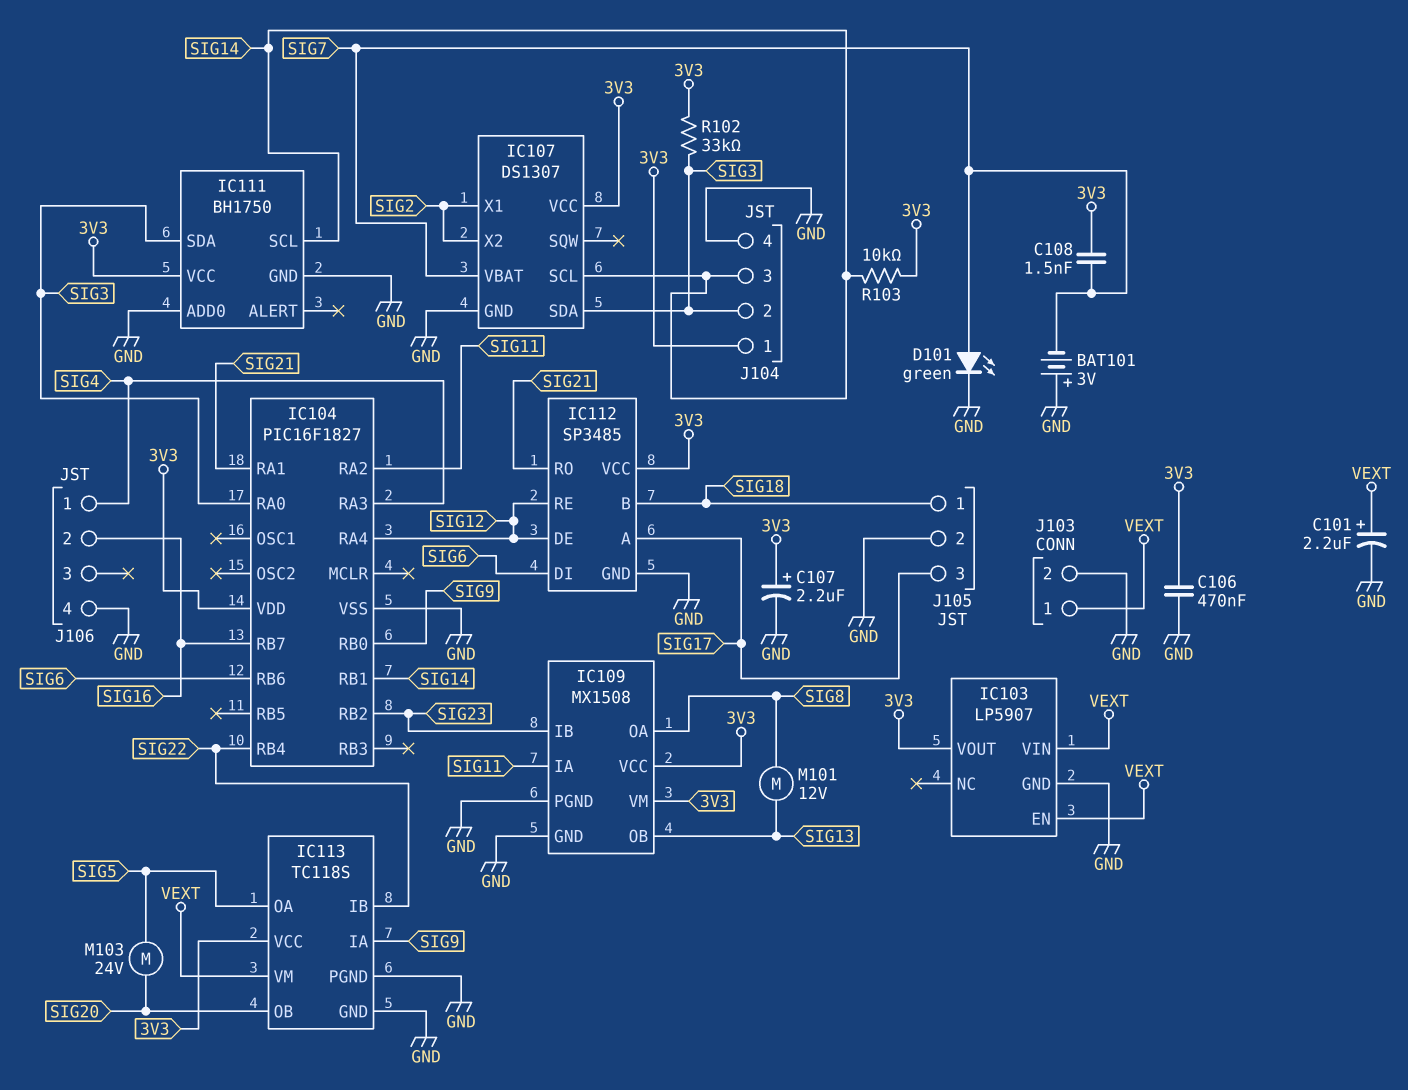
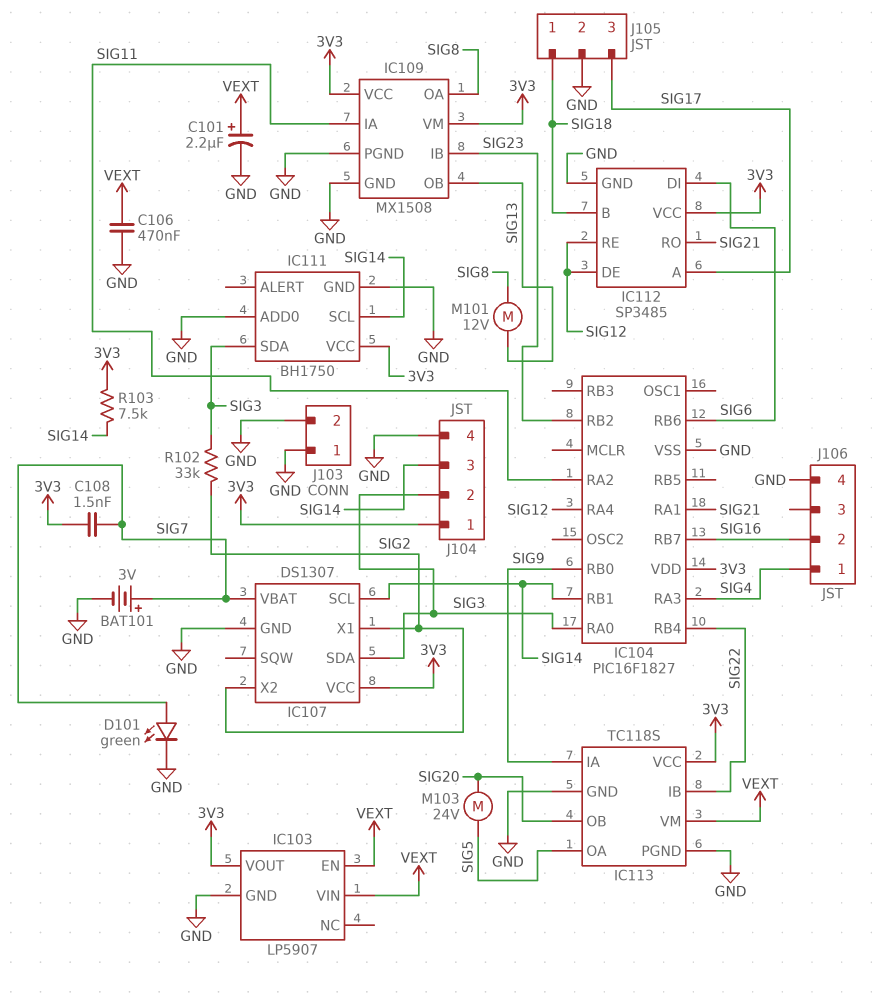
BAT101: 3V (plus GND, minus SIG7) -> 3V (plus SIG7, minus GND)
C106: 470nF (3V3, GND) -> 470nF (GND, VEXT)
C107: 2.2uF (plus 3V3, minus GND) -> none
J103 pin 1: VEXT -> GND
R102: 33k (3V3, SIG3) -> 33k (SIG2, SIG3)
R103: 10k (3V3, SIG14) -> 7.5k (3V3, SIG14)

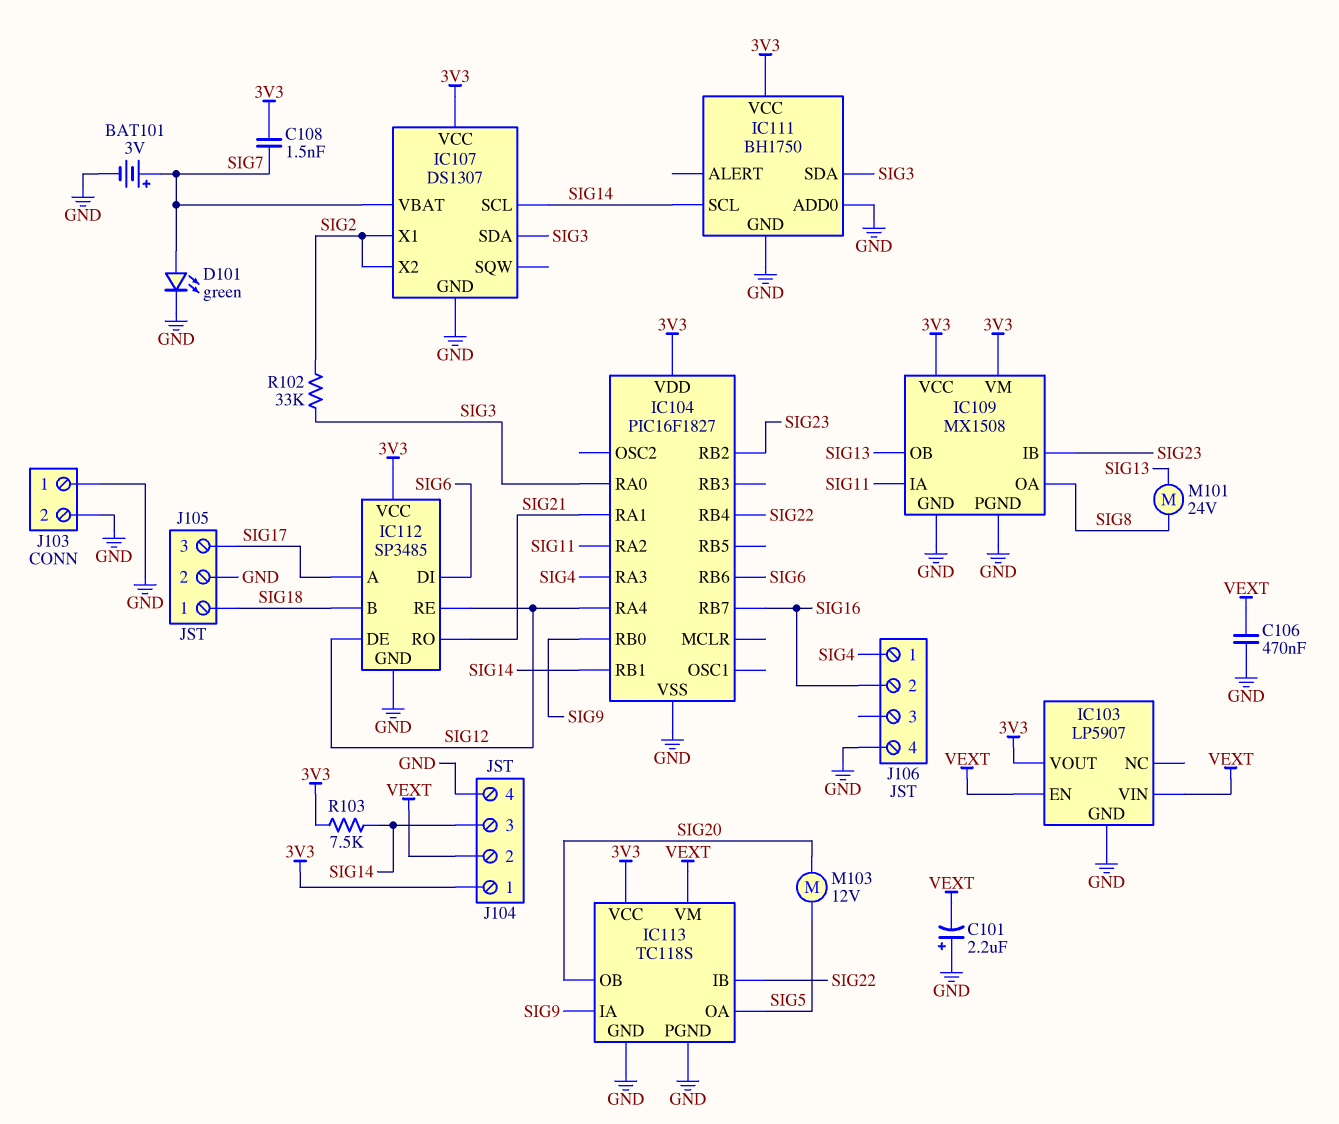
C101: 2.2uF (plus VEXT, minus GND) -> 2.2uF (plus GND, minus VEXT)
J104 pin 2: SIG3 -> VEXT
M101: motor 12V (SIG8, SIG13) -> motor 24V (SIG8, SIG13)
M103: motor 24V (SIG5, SIG20) -> motor 12V (SIG5, SIG20)

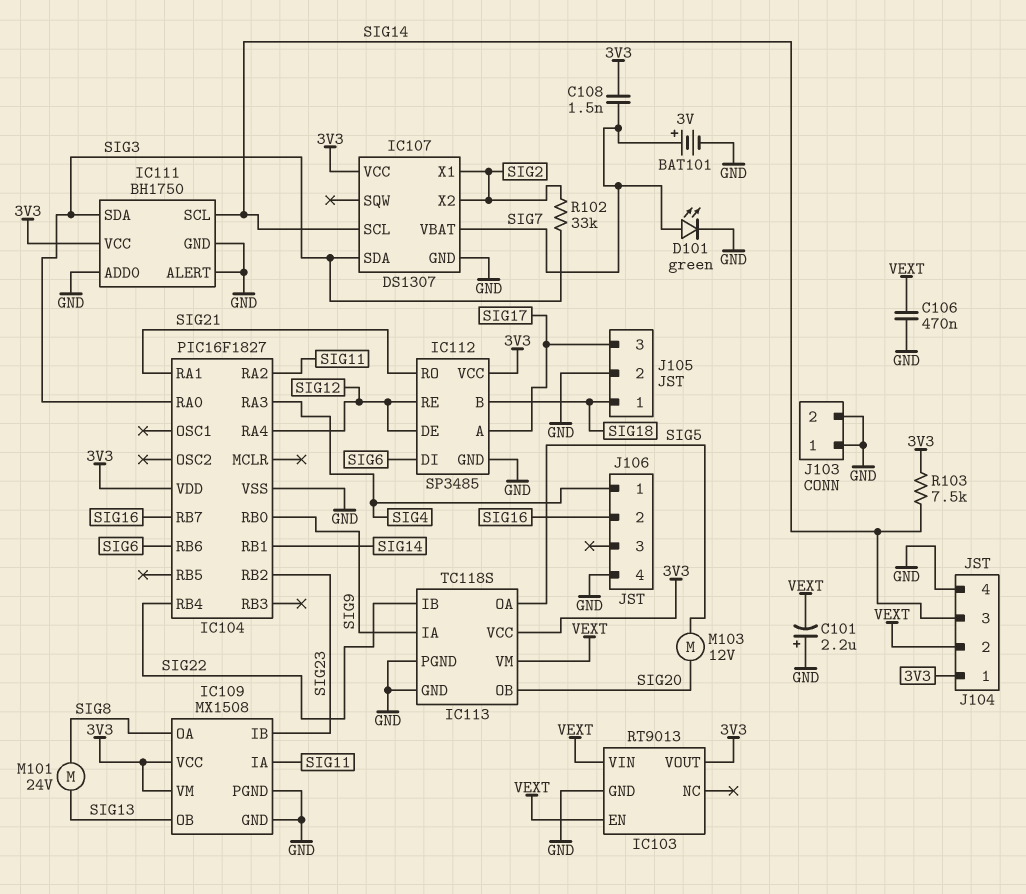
IC103: LP5907 -> RT9013
IC111 pin ALERT: none -> GND

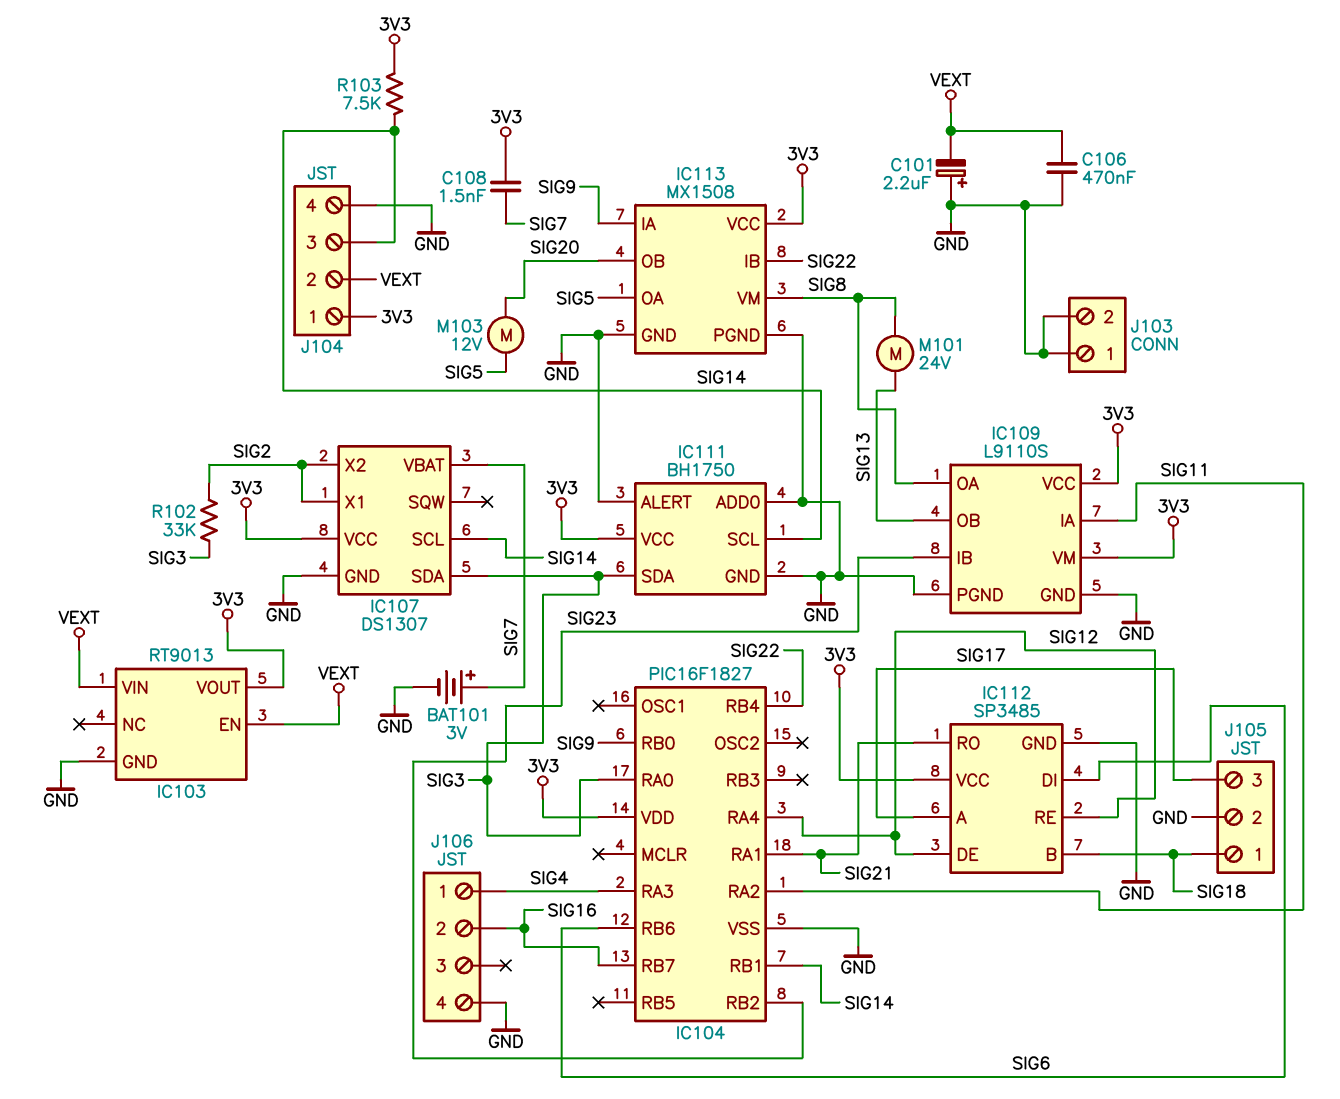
D101: LED green (A SIG7, K GND) -> none
IC109: MX1508 -> L9110S
IC113: TC118S -> MX1508
IC113 pin VM: VEXT -> SIG8

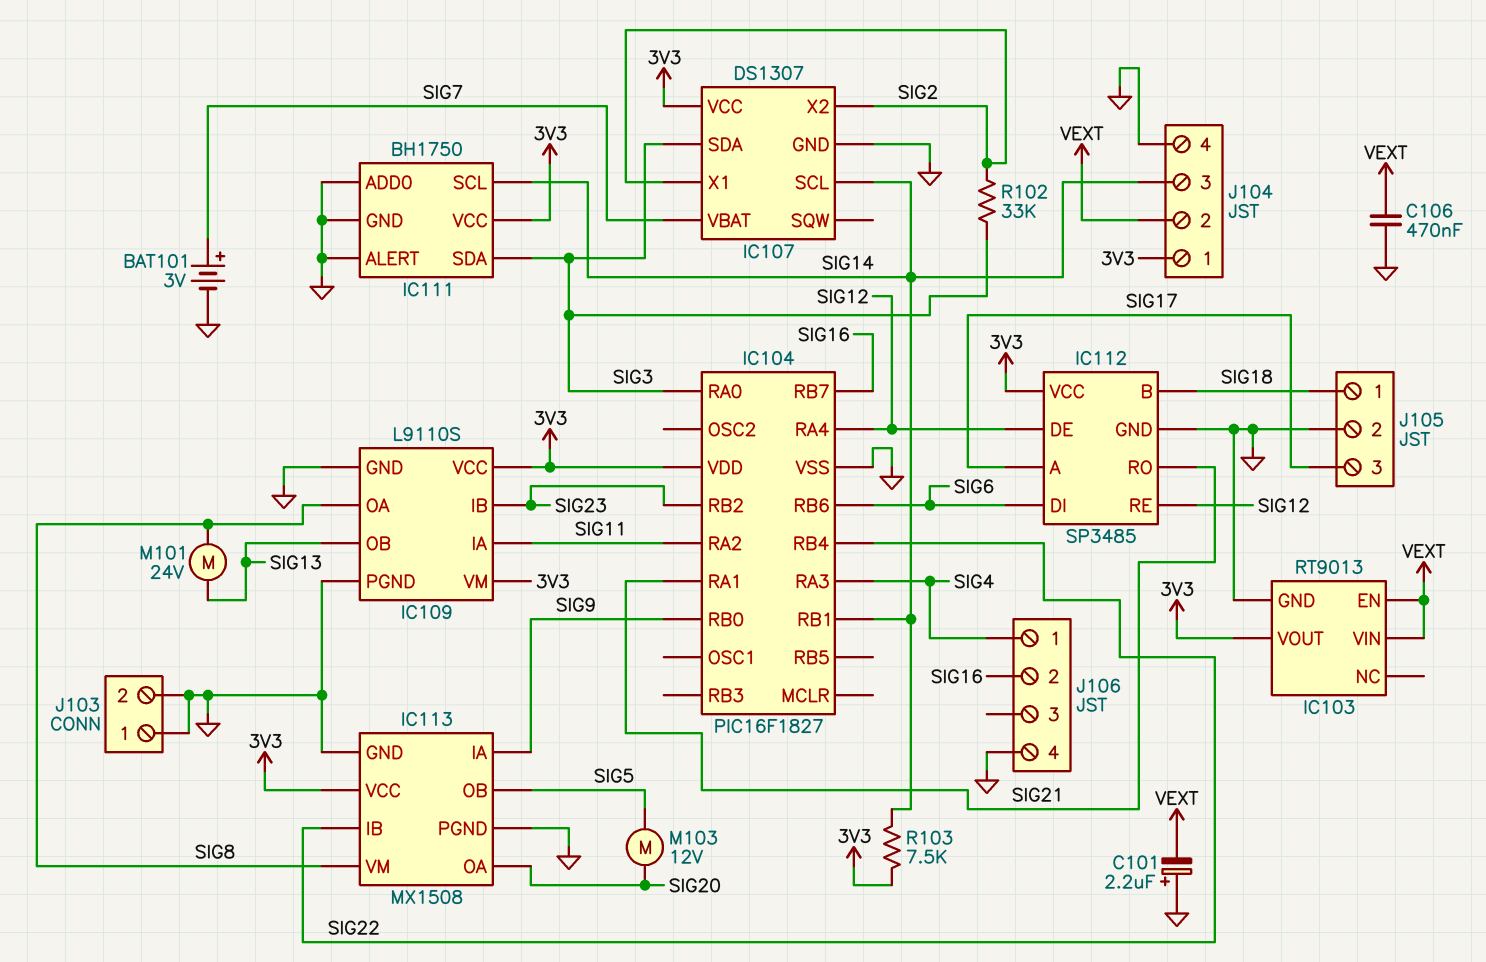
C108: 1.5nF (3V3, SIG7) -> none
IC113 pin OA: SIG5 -> SIG20
IC113 pin OB: SIG20 -> SIG5

